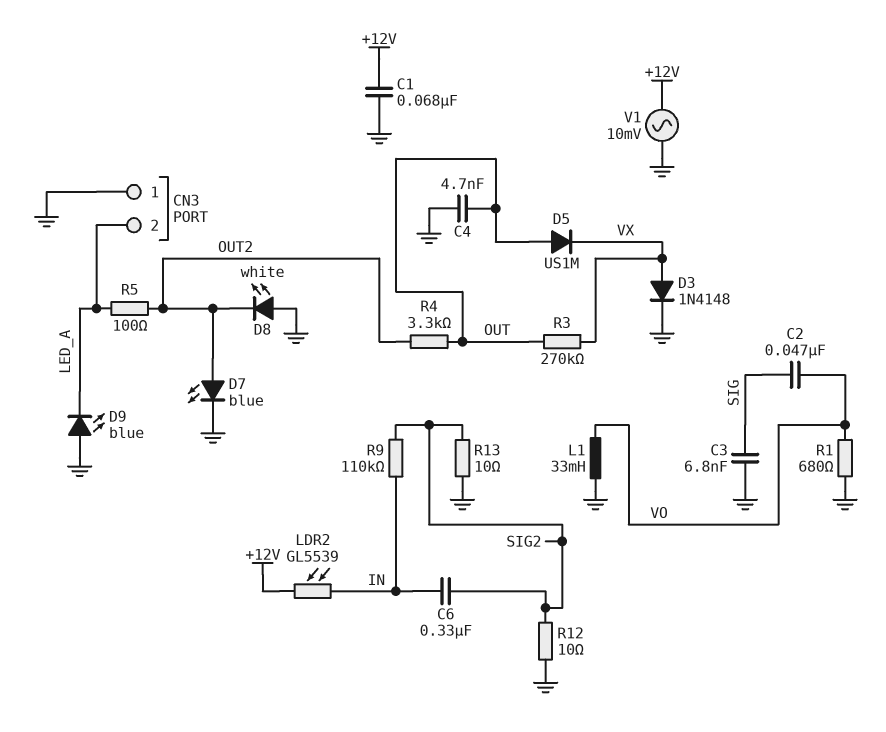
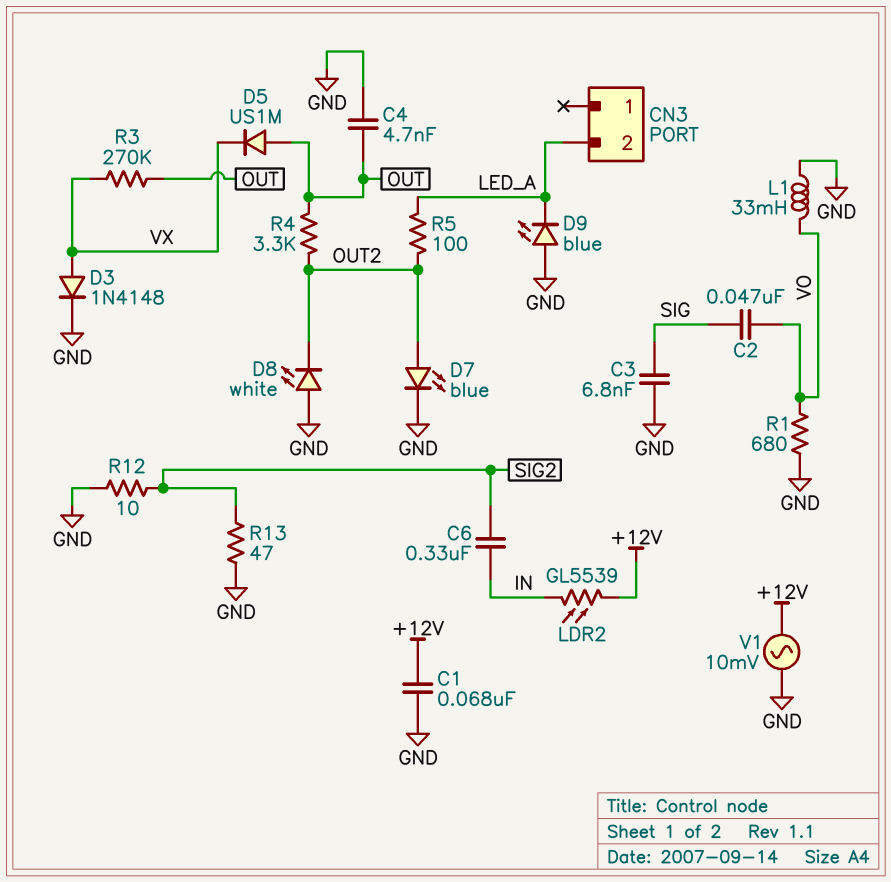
CN3 pin 1: GND -> none
R9: 110k (IN, SIG2) -> none
R13: 10 (GND, SIG2) -> 47 (GND, SIG2)

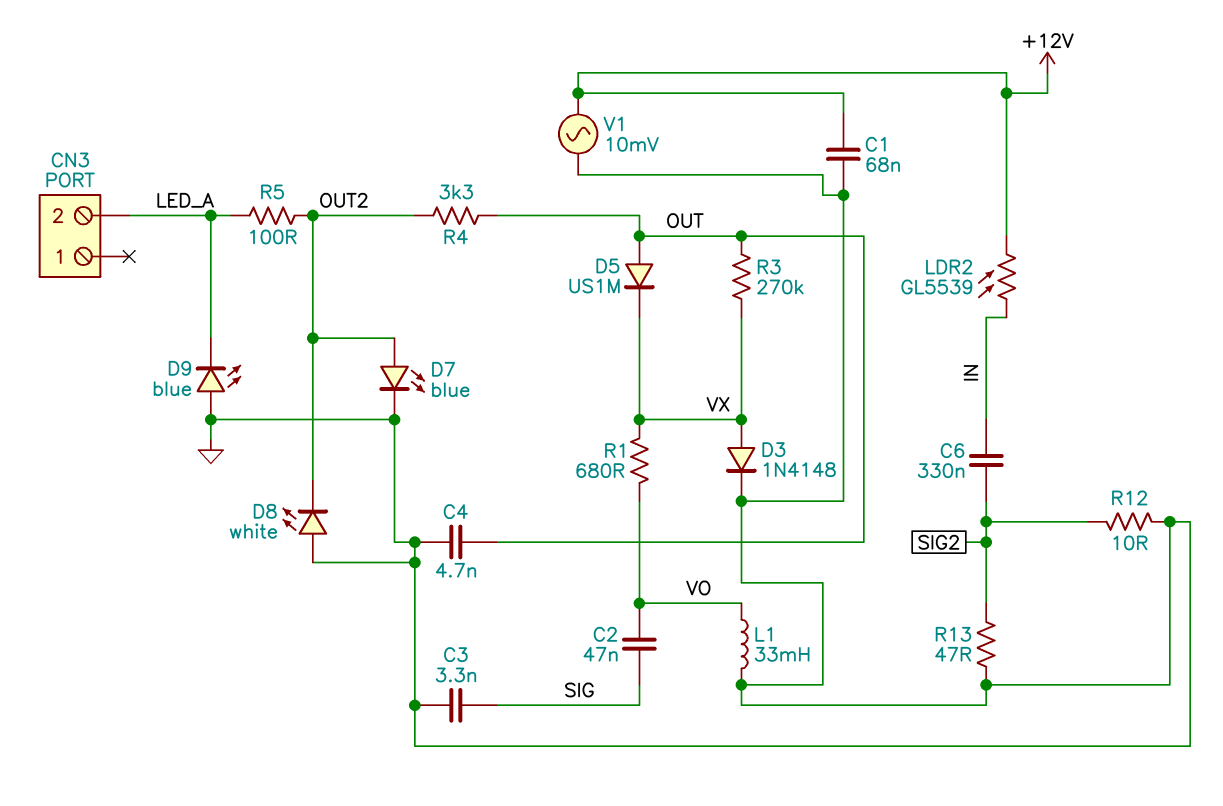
C3: 6.8nF (GND, SIG) -> 3.3nF (GND, SIG)
R1: 680 (GND, VO) -> 680 (VO, VX)

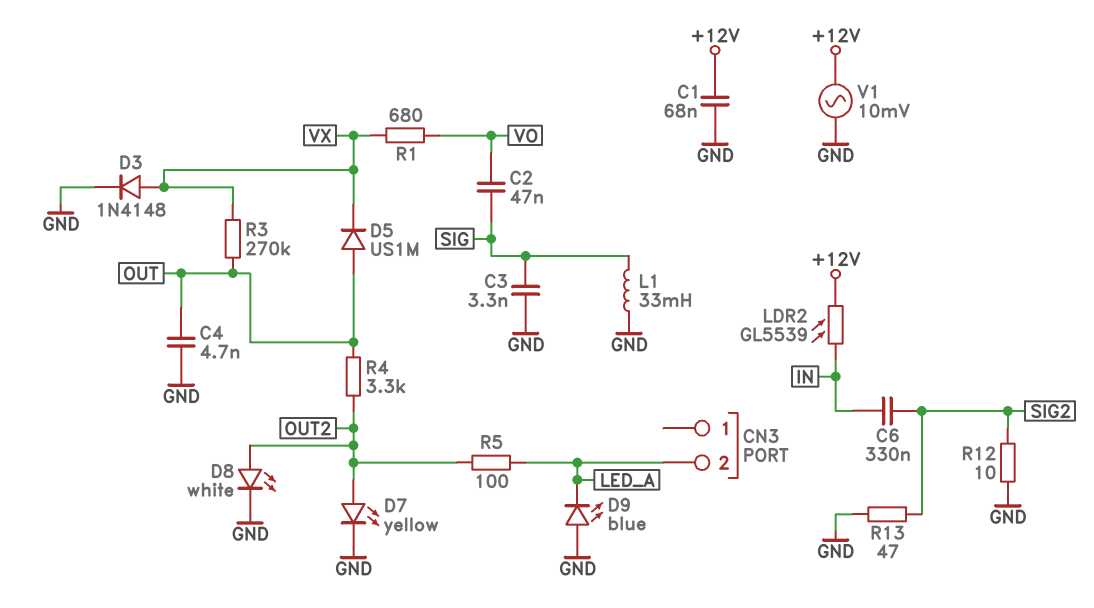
D7: LED blue (A OUT2, K GND) -> LED yellow (A OUT2, K GND)
D8: LED white (A GND, K OUT2) -> LED white (A OUT2, K GND)
L1: 33mH (GND, VO) -> 33mH (GND, SIG)

